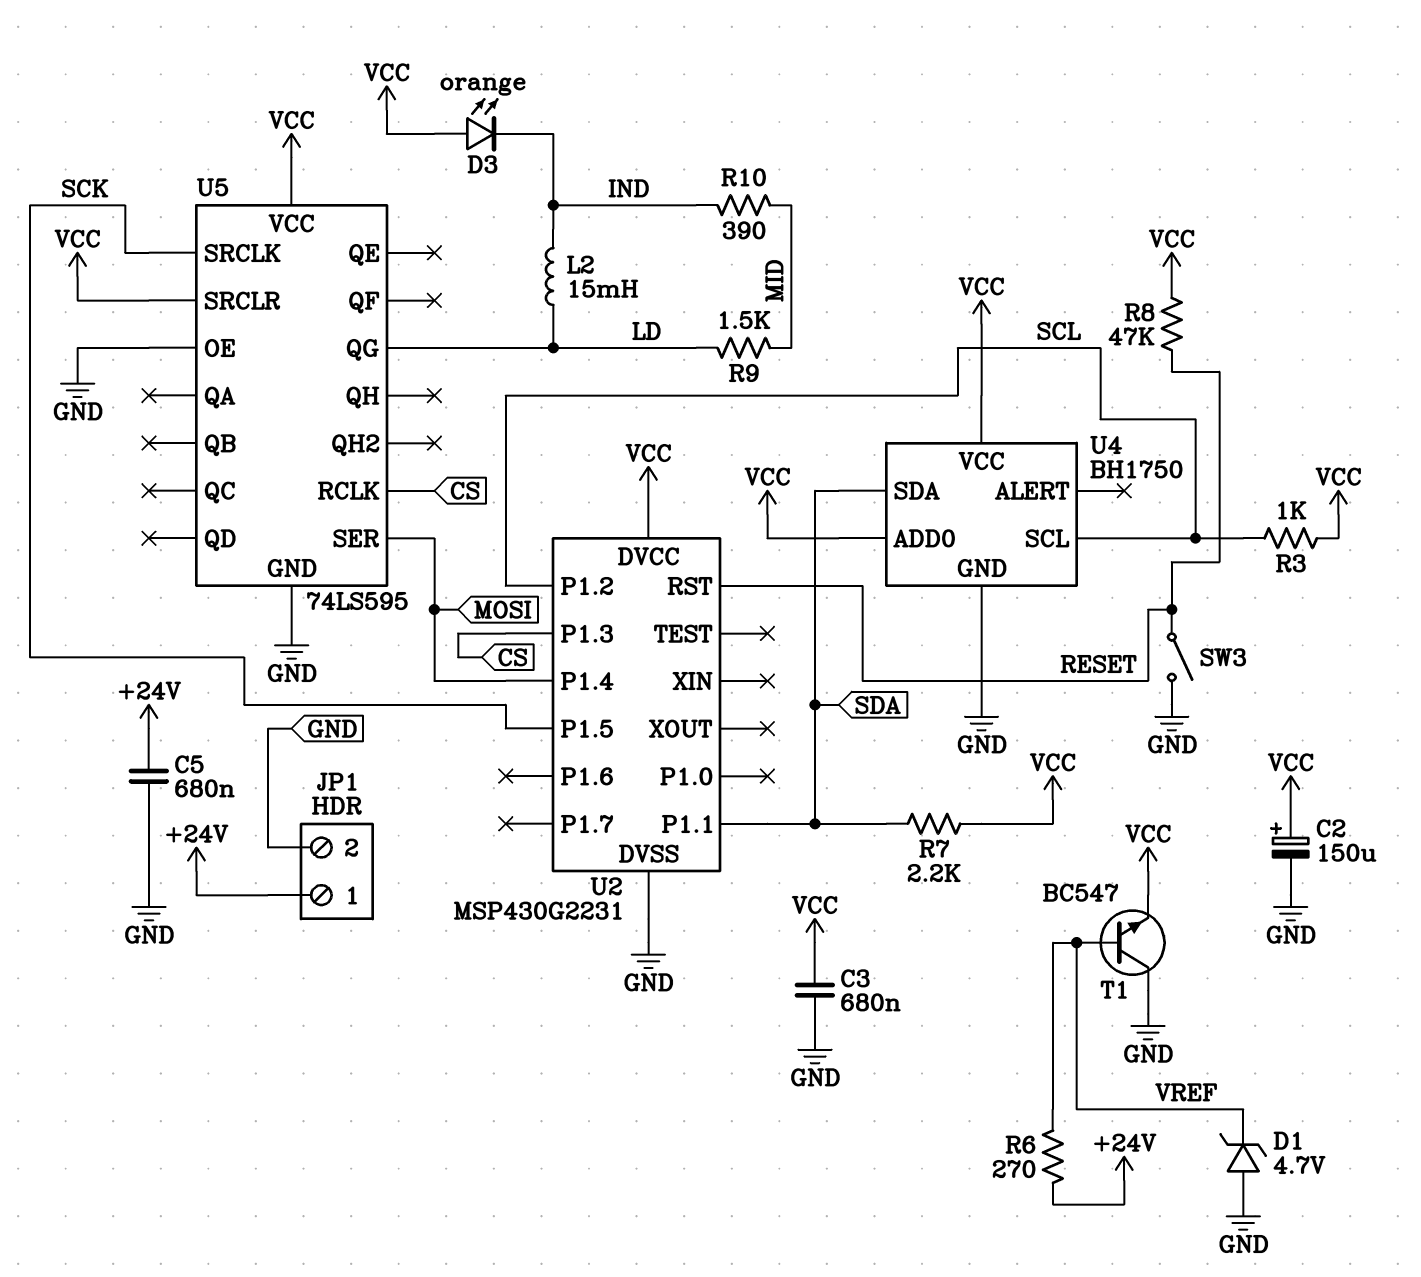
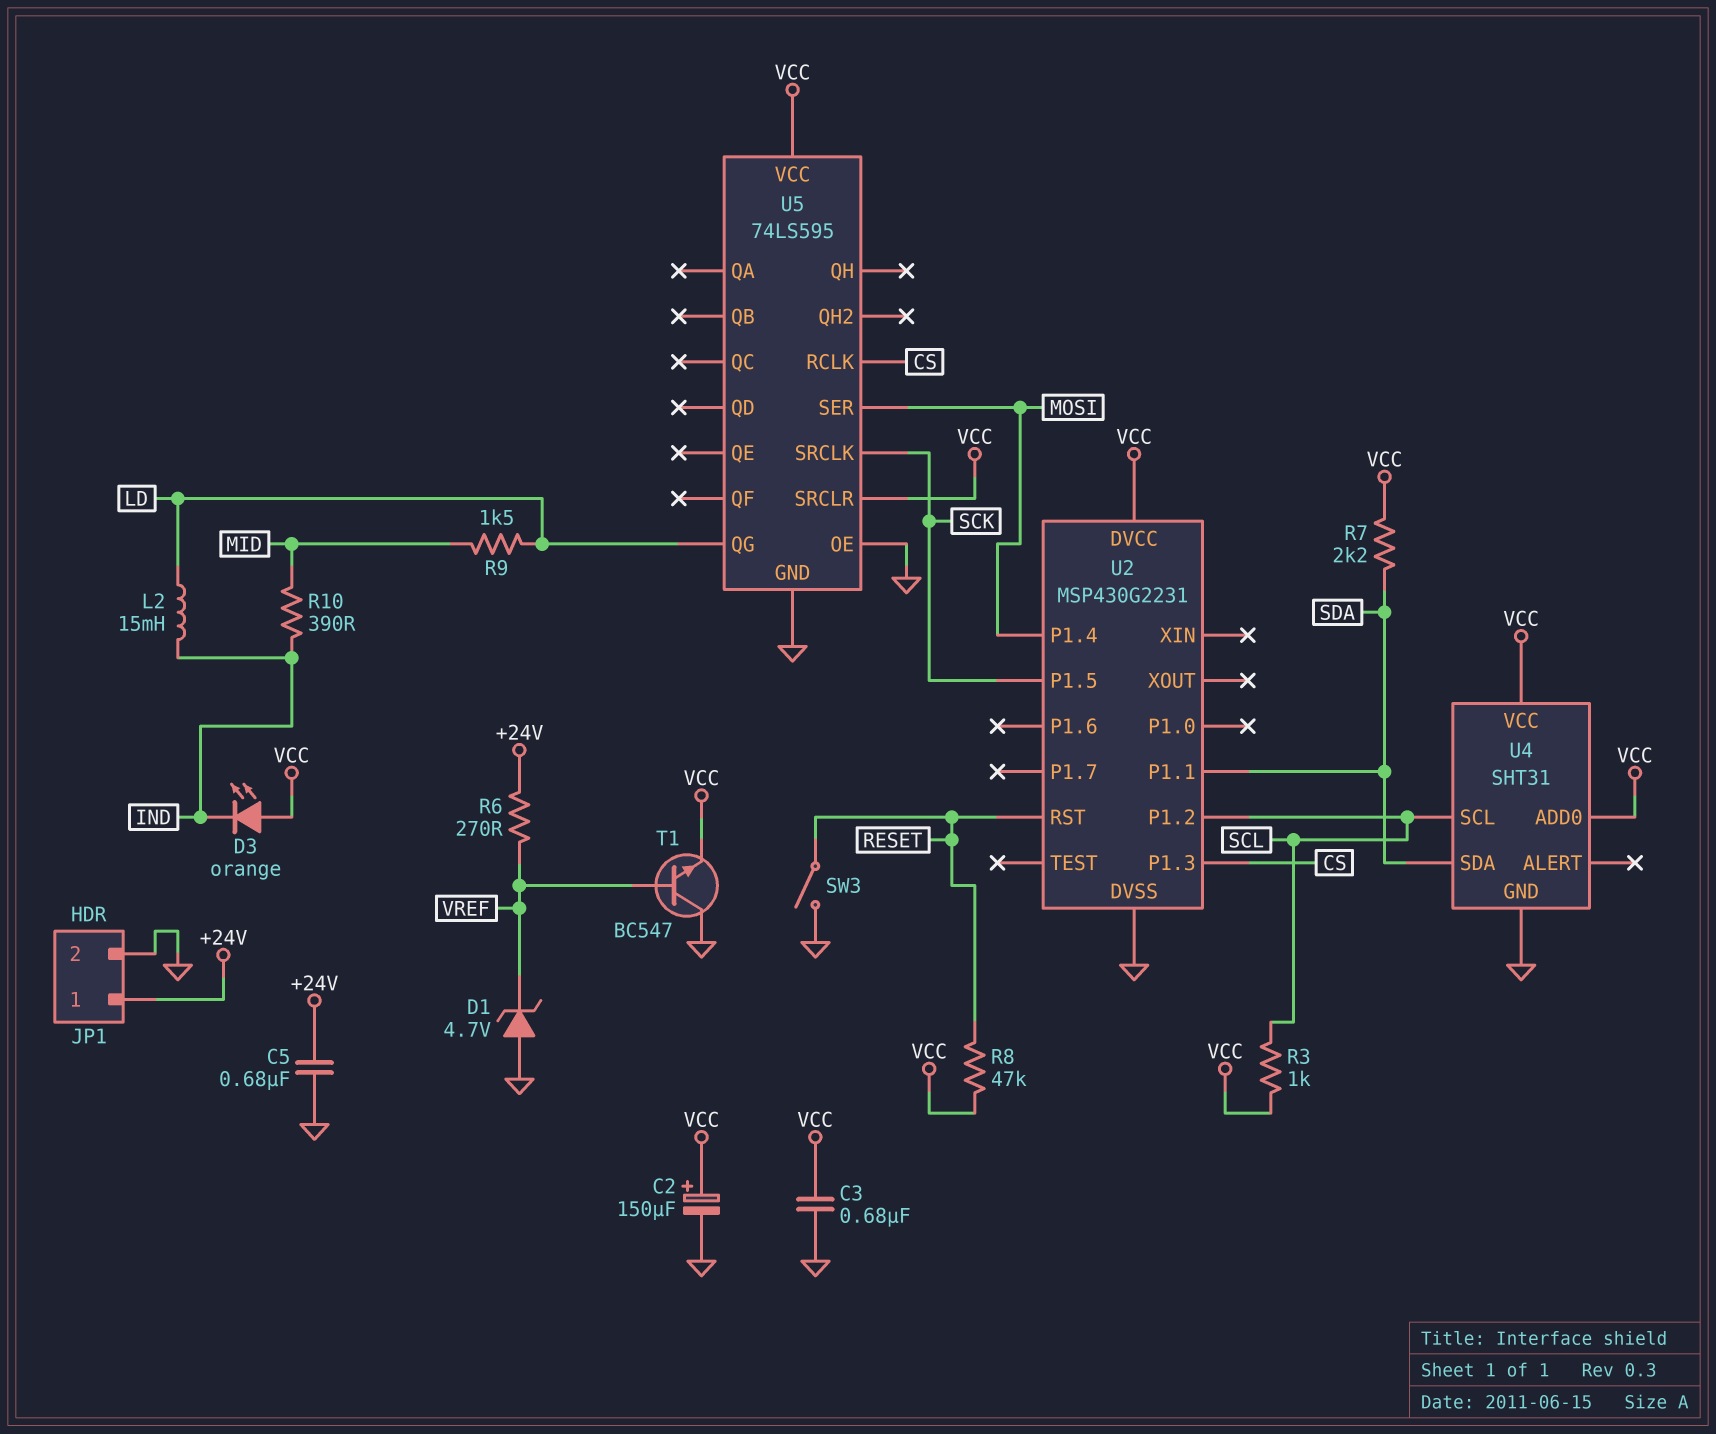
U4: BH1750 -> SHT31

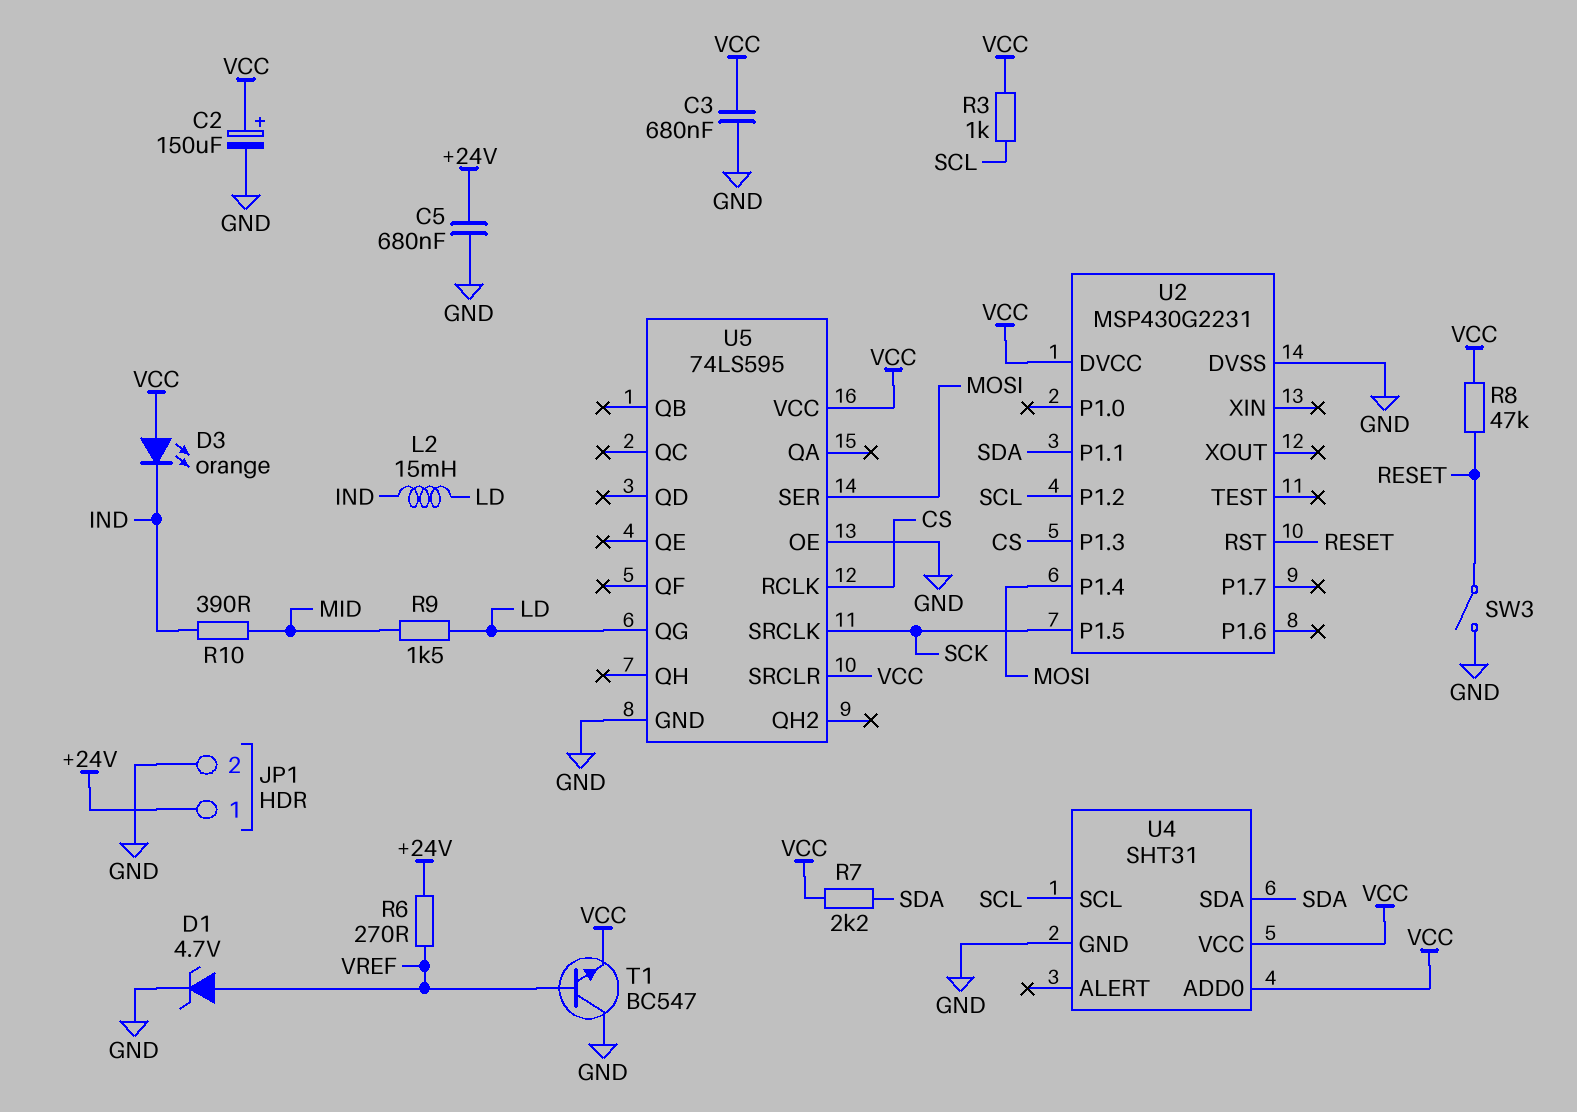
D1: zener 4.7V (A GND, K VREF) -> zener 4.7V (A VREF, K GND)

